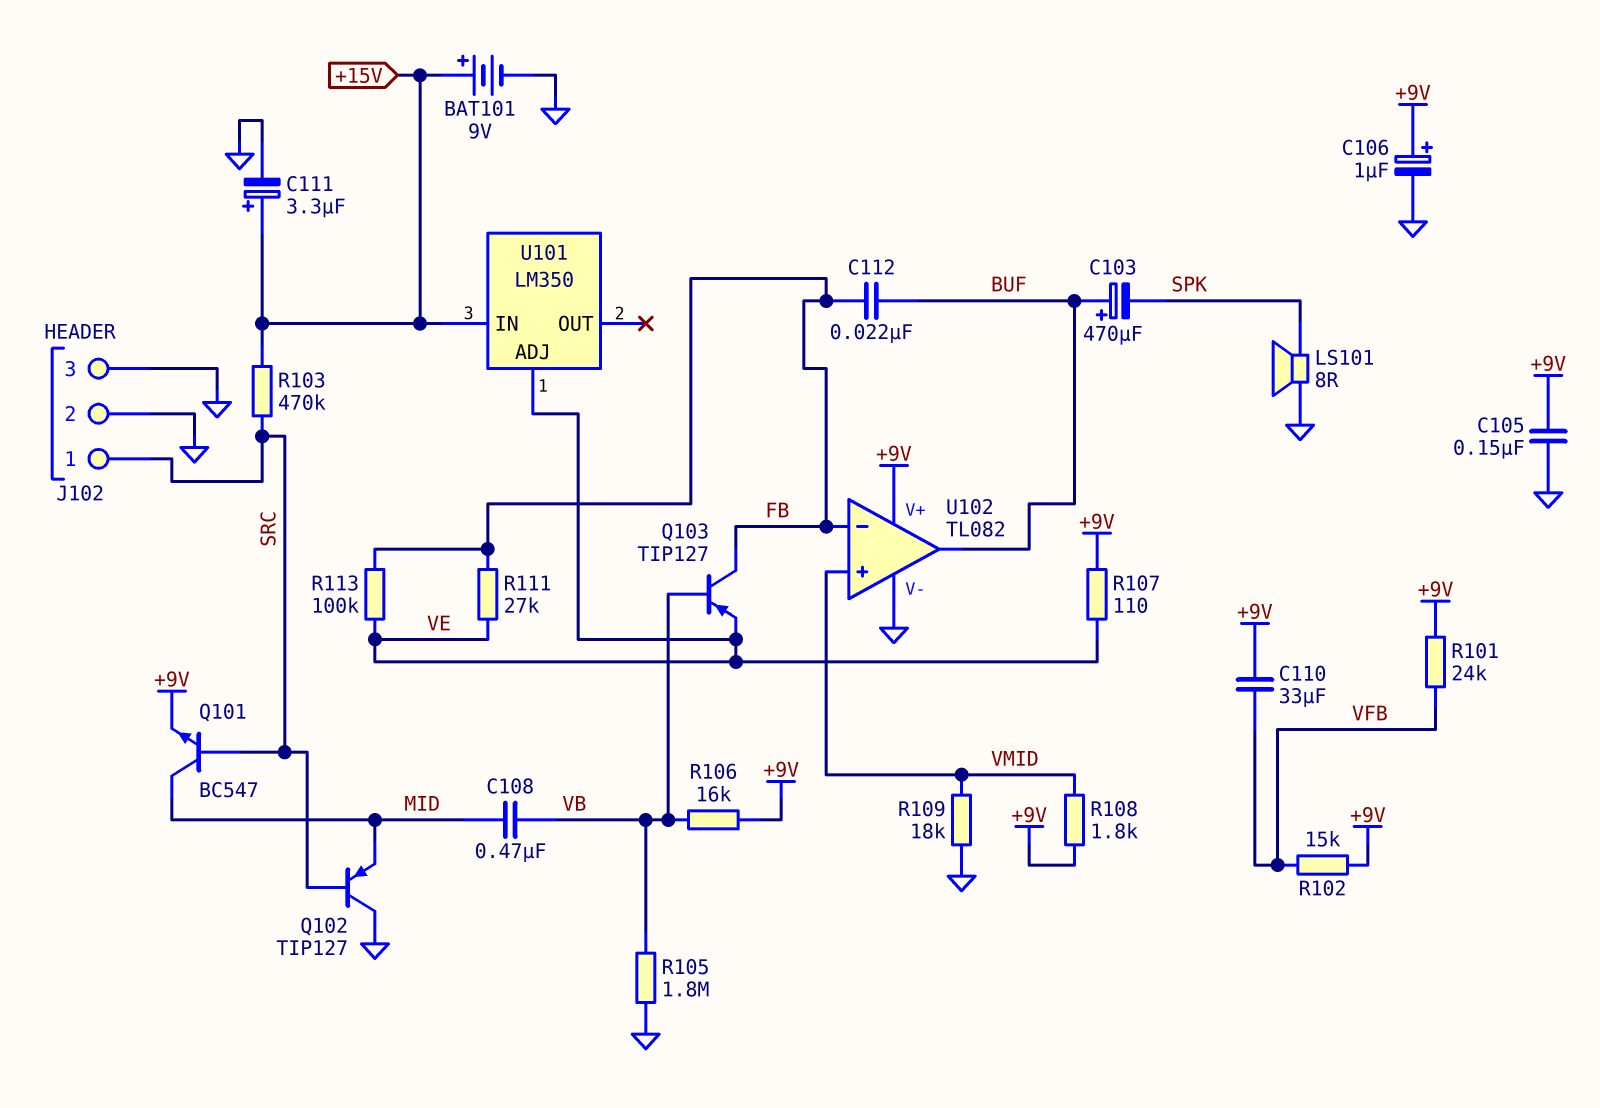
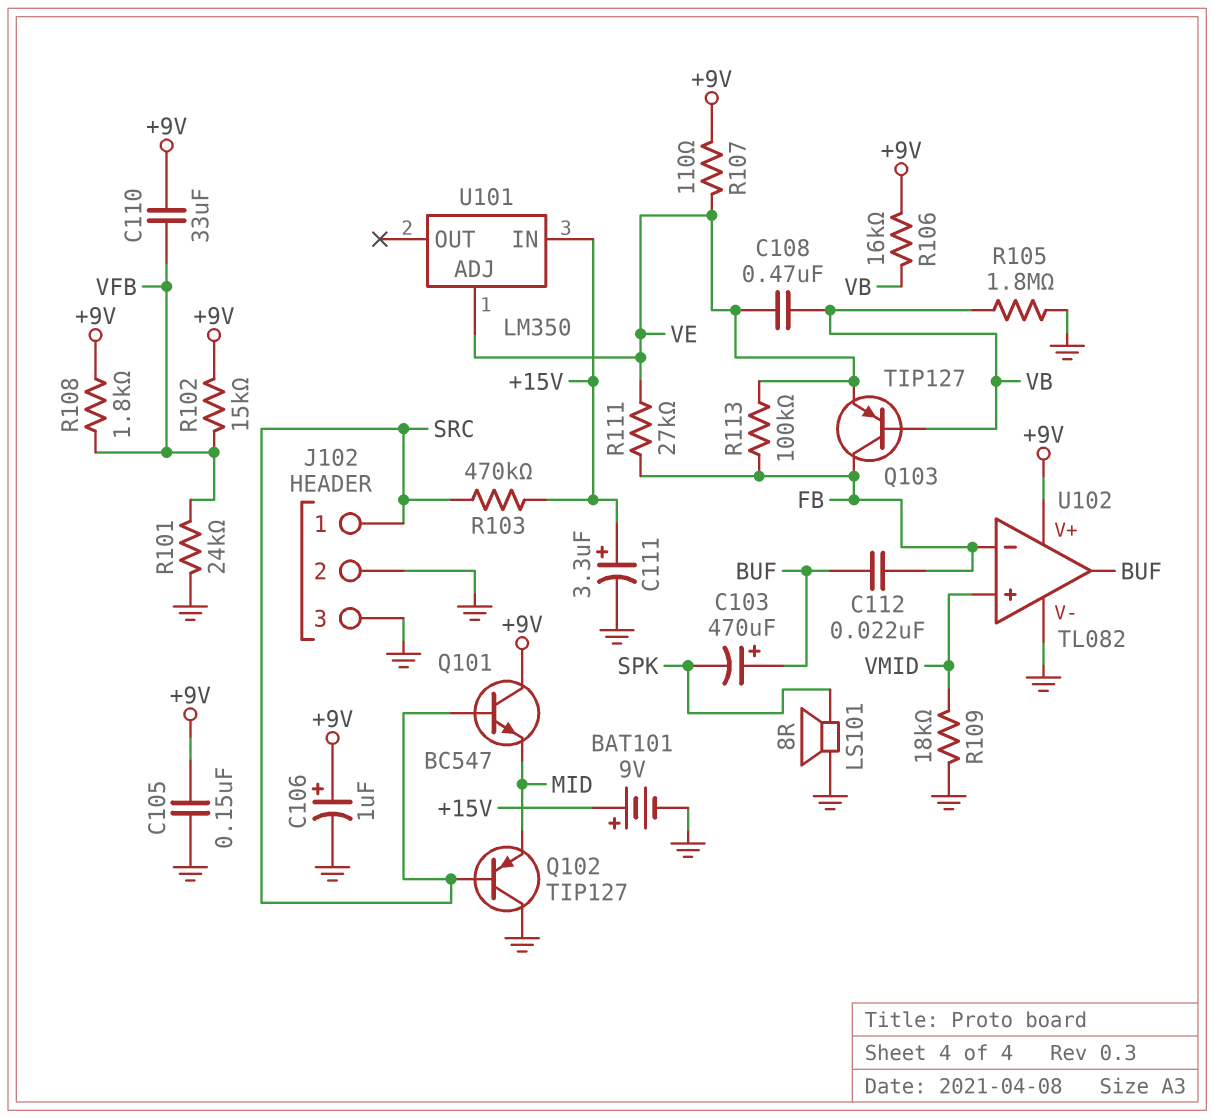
C108: 470nF (MID, VB) -> 470nF (VB, VE)
Q101: NPN BC547 (B SRC, C MID, E +9V) -> NPN BC547 (B SRC, C +9V, E MID)
R101: 24k (+9V, VFB) -> 24k (GND, VFB)
R108: 1.8k (+9V, VMID) -> 1.8k (+9V, VFB)

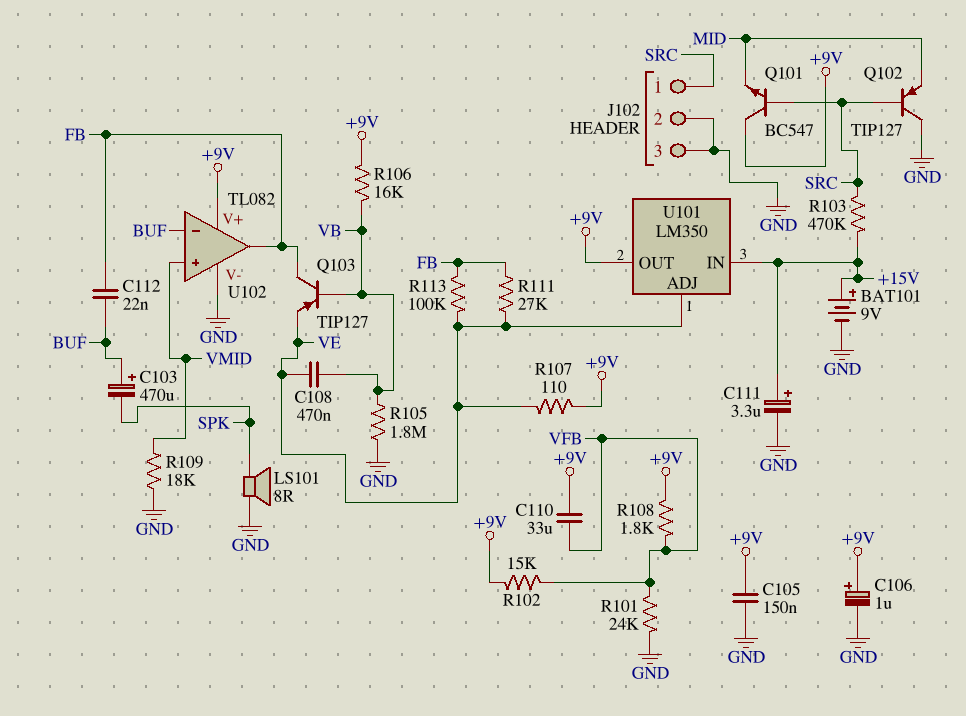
U101 pin OUT: none -> +9V
U102 pin in-: FB -> BUF
U102 pin out: BUF -> FB

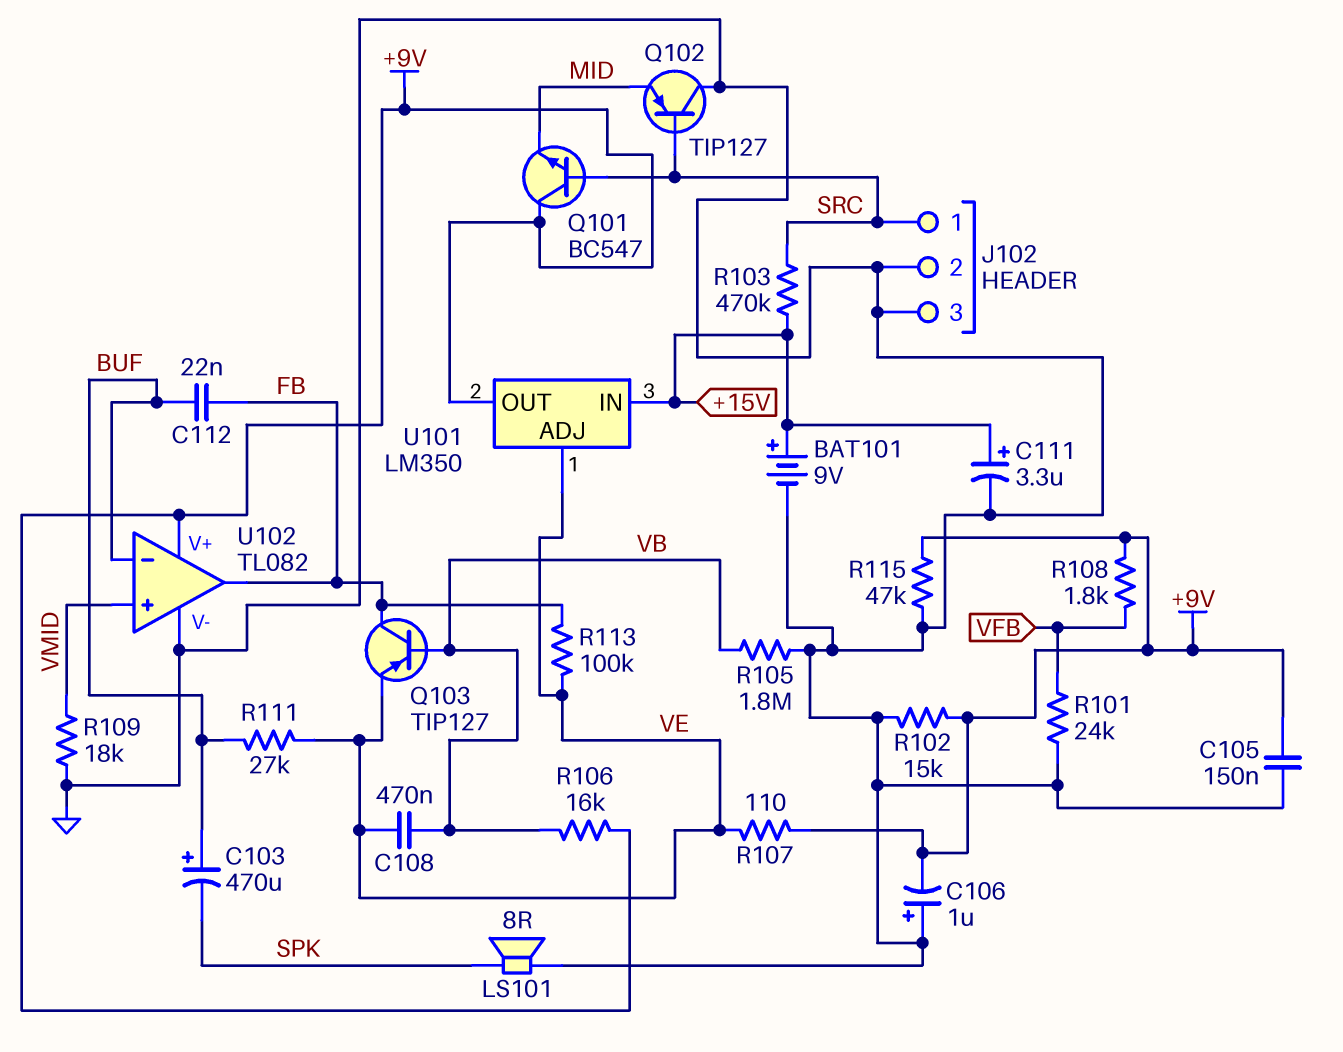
C106: 1uF (plus +9V, minus GND) -> 1uF (plus GND, minus +9V)
C110: 33uF (+9V, VFB) -> none
R102: 15k (+9V, VFB) -> 15k (+9V, GND)
R111: 27k (FB, VE) -> 27k (BUF, VE)
R115: none -> 47k (+9V, GND)

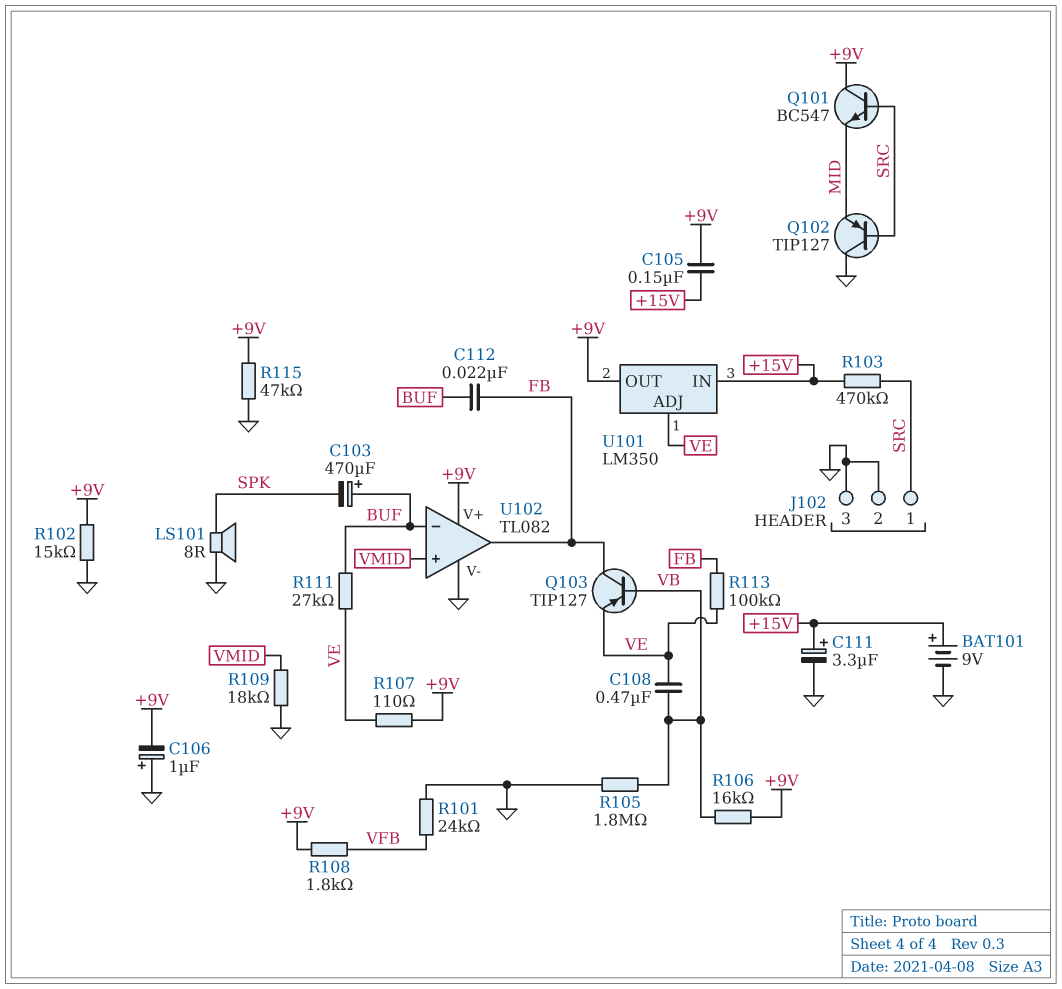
C105: 150nF (+9V, GND) -> 150nF (+9V, +15V)

